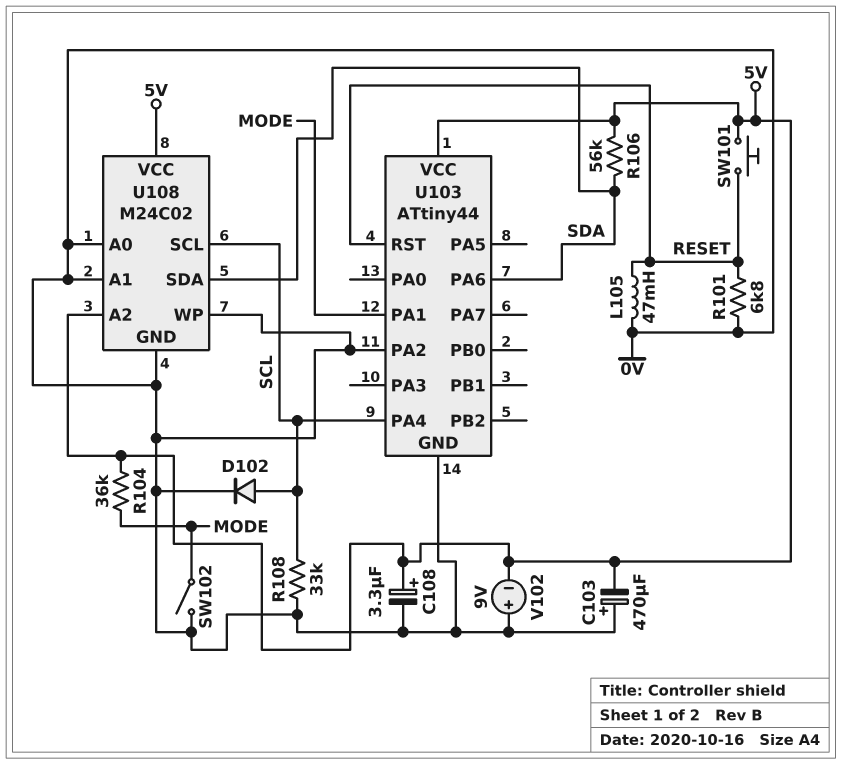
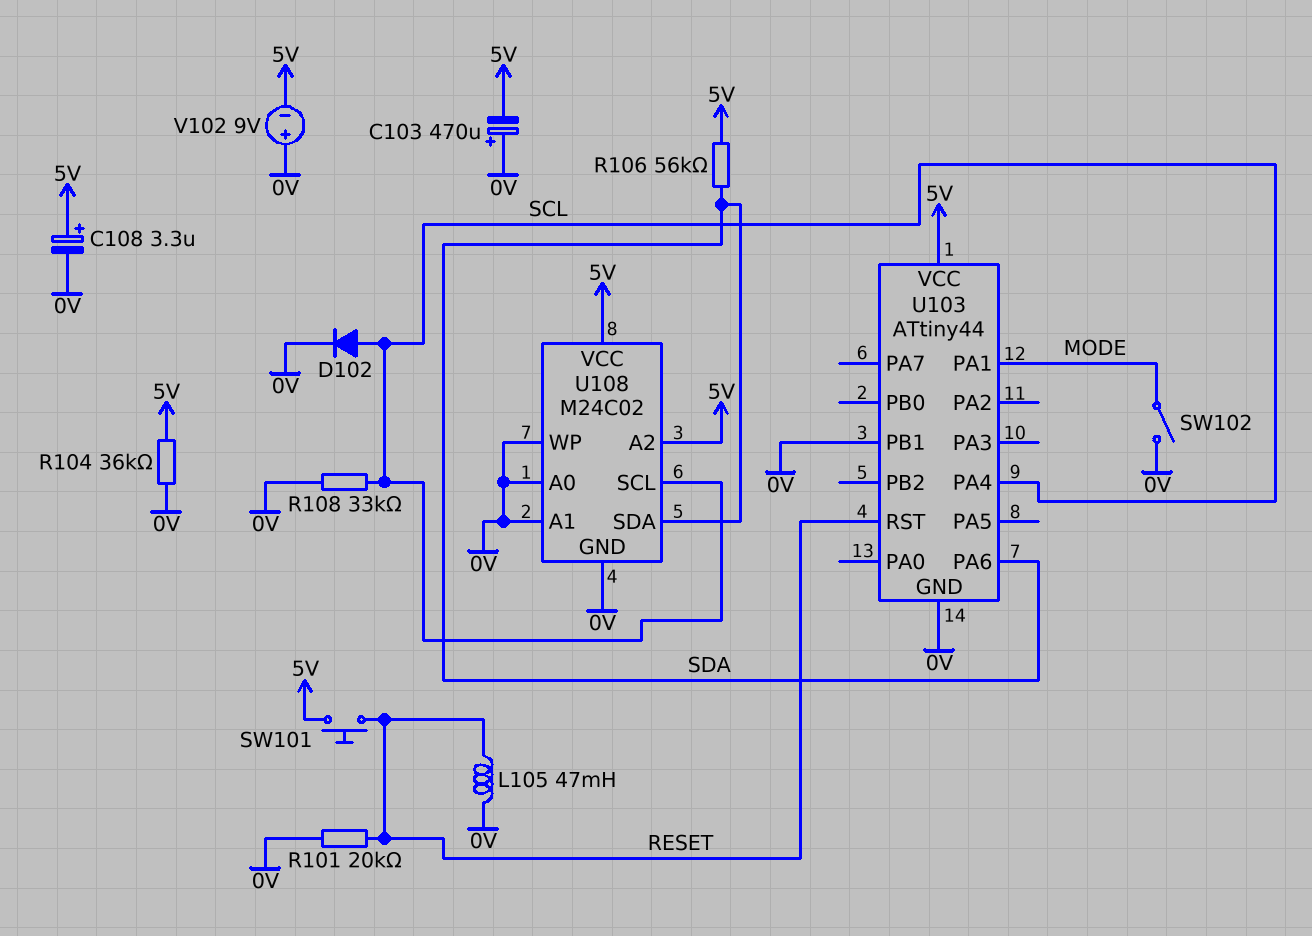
R101: 6.8k (0V, RESET) -> 20k (0V, RESET)
R104: 36k (5V, MODE) -> 36k (0V, 5V)
U103 pin PA2: 0V -> none
U103 pin PB1: none -> 0V

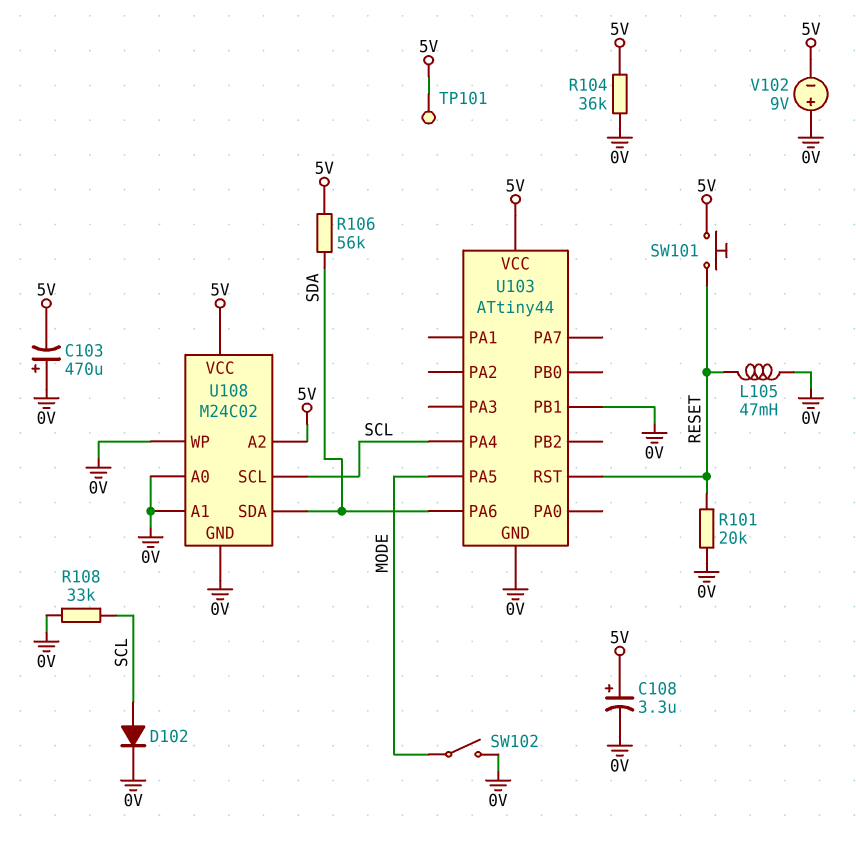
TP101: none -> test point (5V)
U103 pin PA1: MODE -> none
U103 pin PA5: none -> MODE

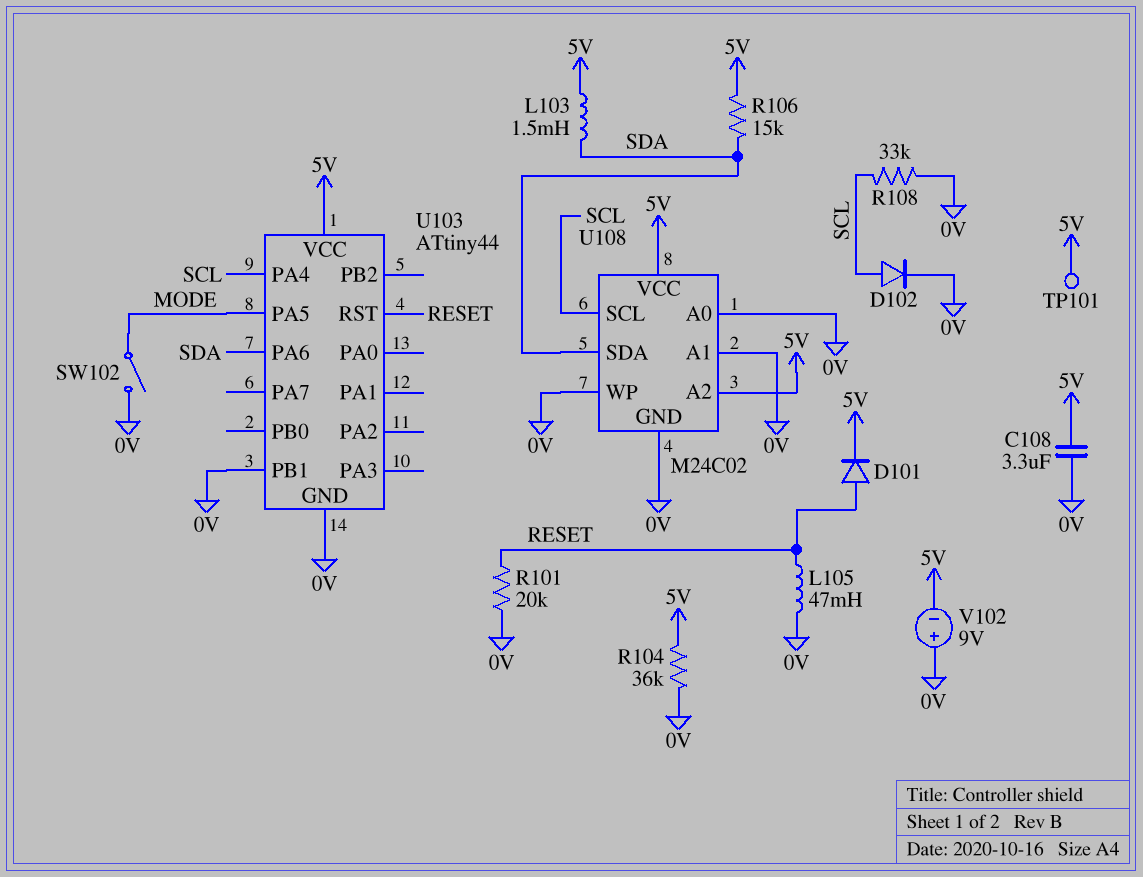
C103: 470uF (plus 0V, minus 5V) -> none
C108: 3.3uF (plus 5V, minus 0V) -> 3.3uF (0V, 5V)
D101: none -> diode (A RESET, K 5V)
L103: none -> 1.5mH (5V, SDA)
R106: 56k (5V, SDA) -> 15k (5V, SDA)
SW101: button (5V, RESET) -> none

